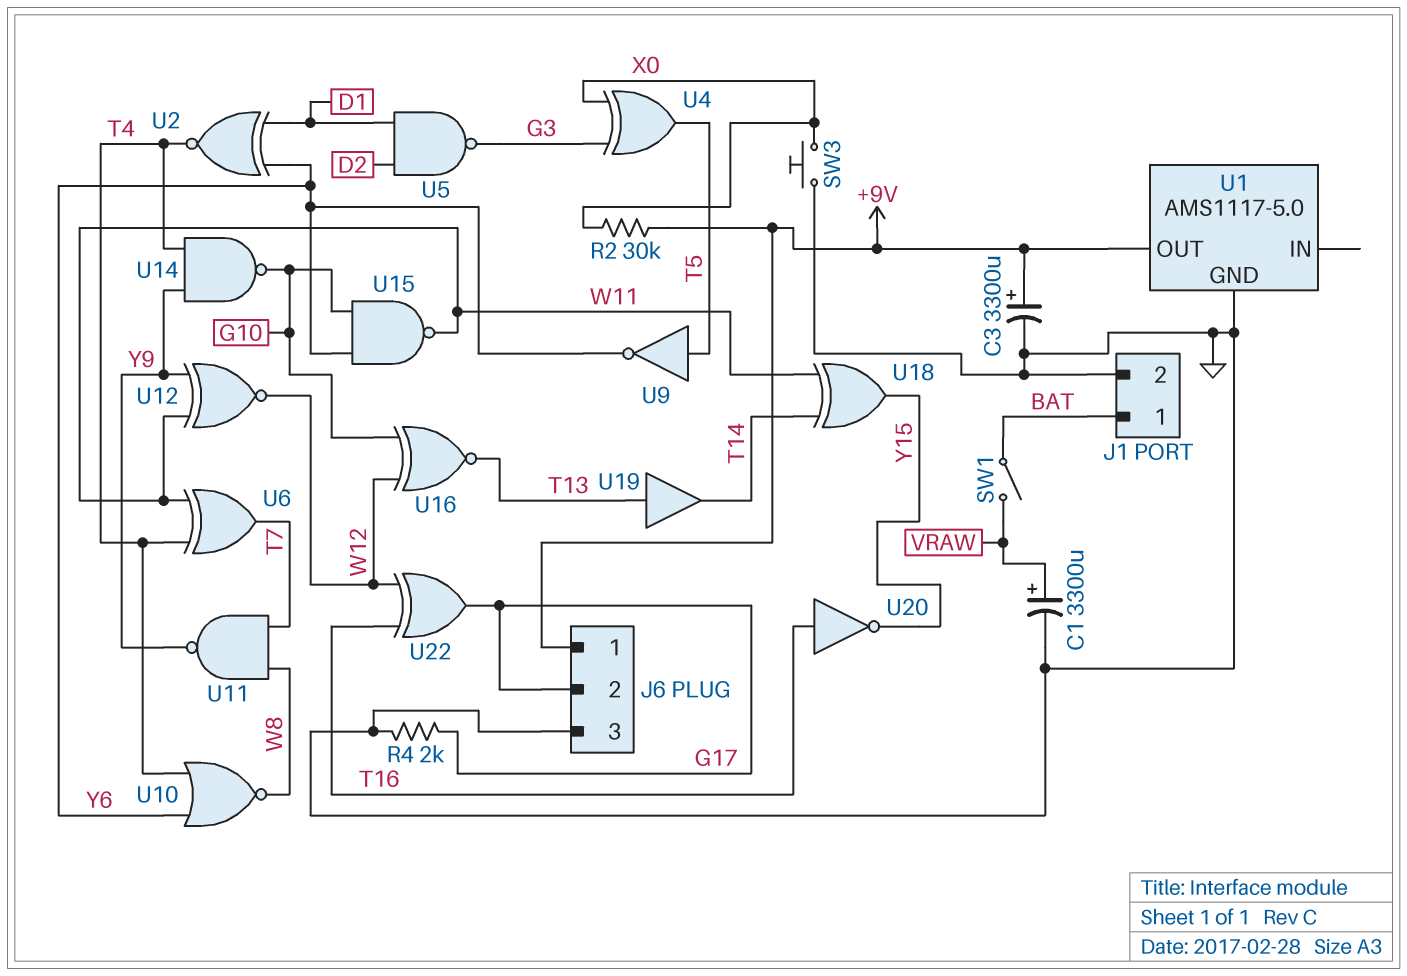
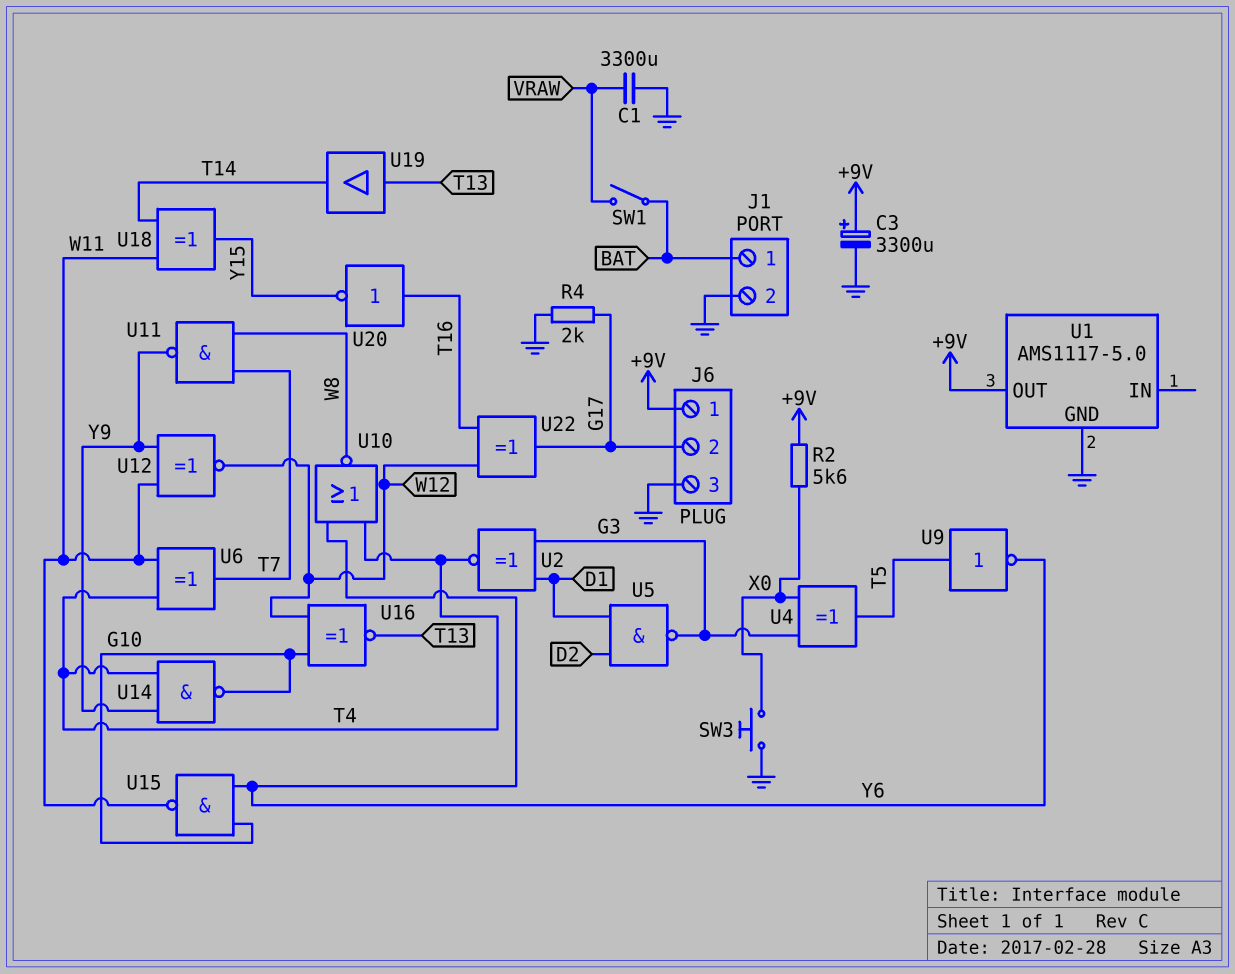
C1: 3300uF (plus VRAW, minus GND) -> 3300uF (GND, VRAW)
R2: 30k (+9V, X0) -> 5.6k (+9V, X0)
U2: XNOR (in D1, in Y6, out T4) -> XNOR (in D1, in G3, out T4)

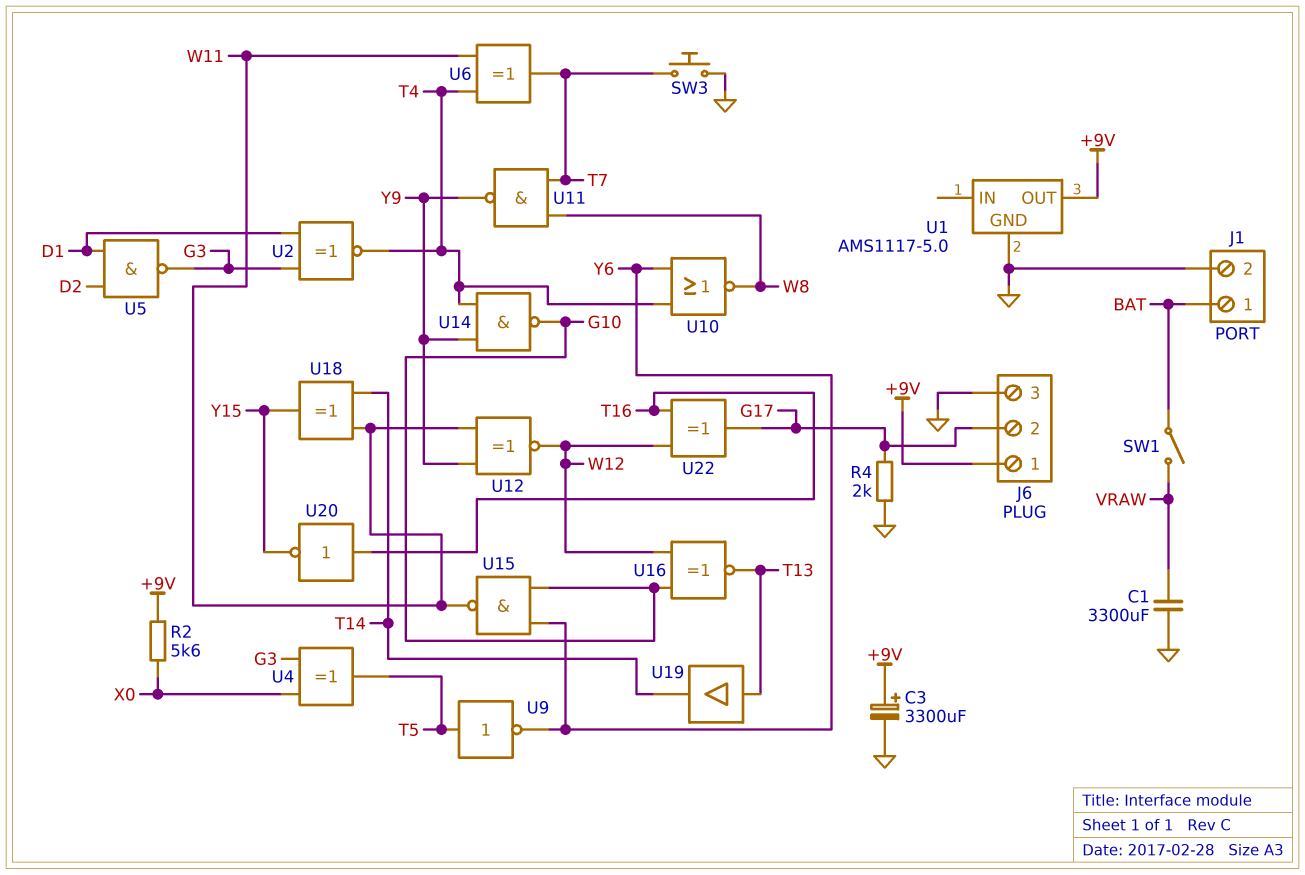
SW3: button (GND, X0) -> button (GND, T7)

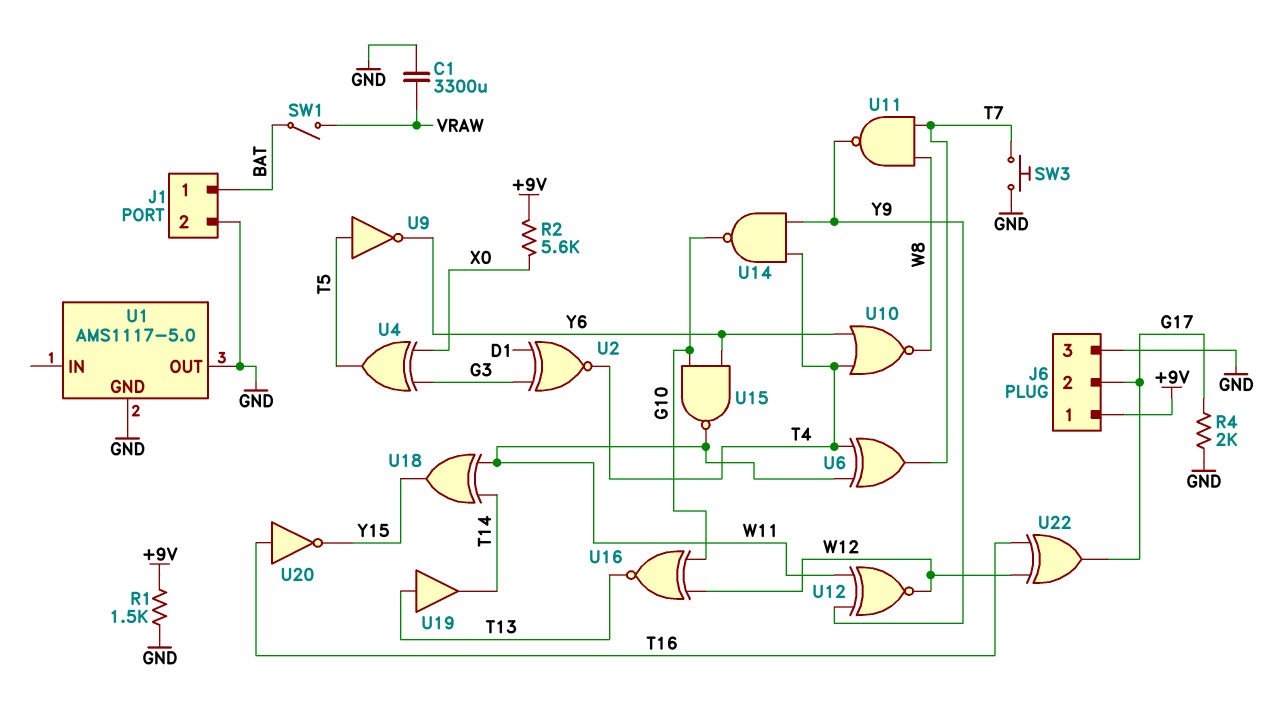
C3: 3300uF (plus +9V, minus GND) -> none
R1: none -> 1.5k (+9V, GND)
U1 pin OUT: +9V -> GND
U5: NAND (in D1, in D2, out G3) -> none

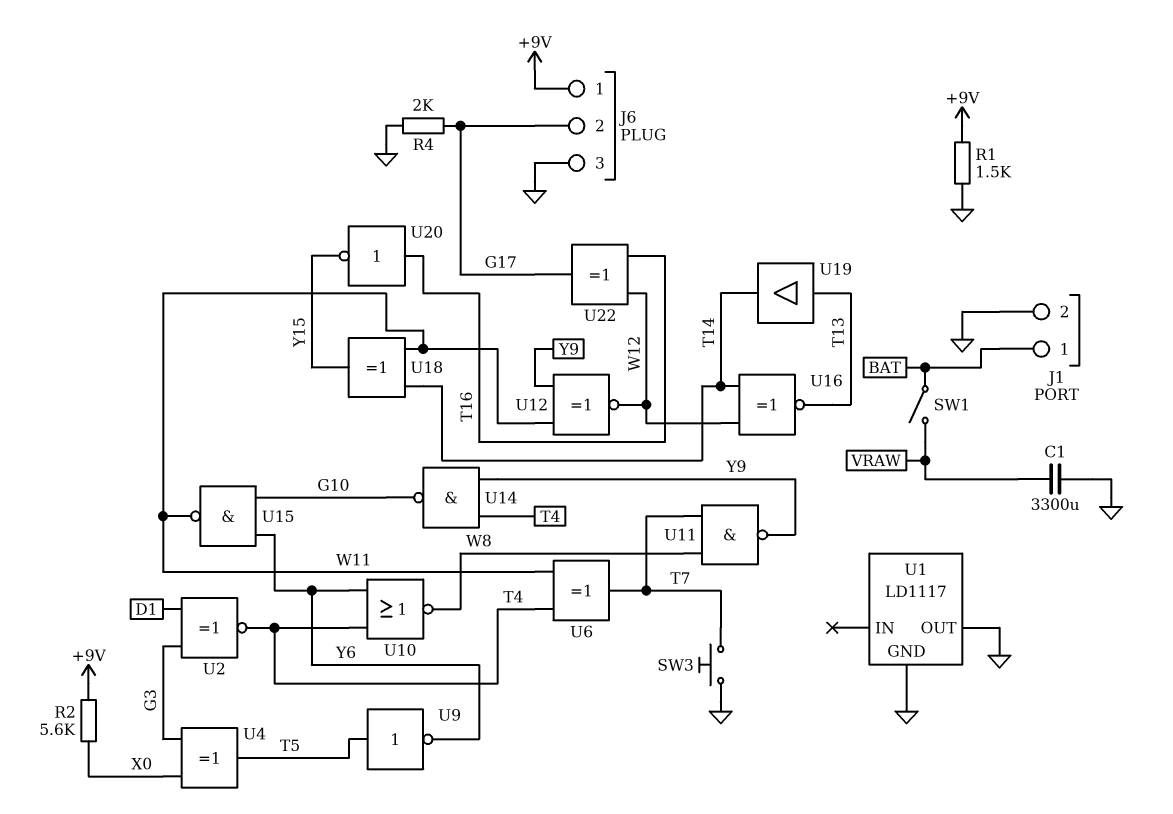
U1: AMS1117-5.0 -> LD1117
U16: XNOR (in G10, in W12, out T13) -> XNOR (in T14, in W12, out T13)

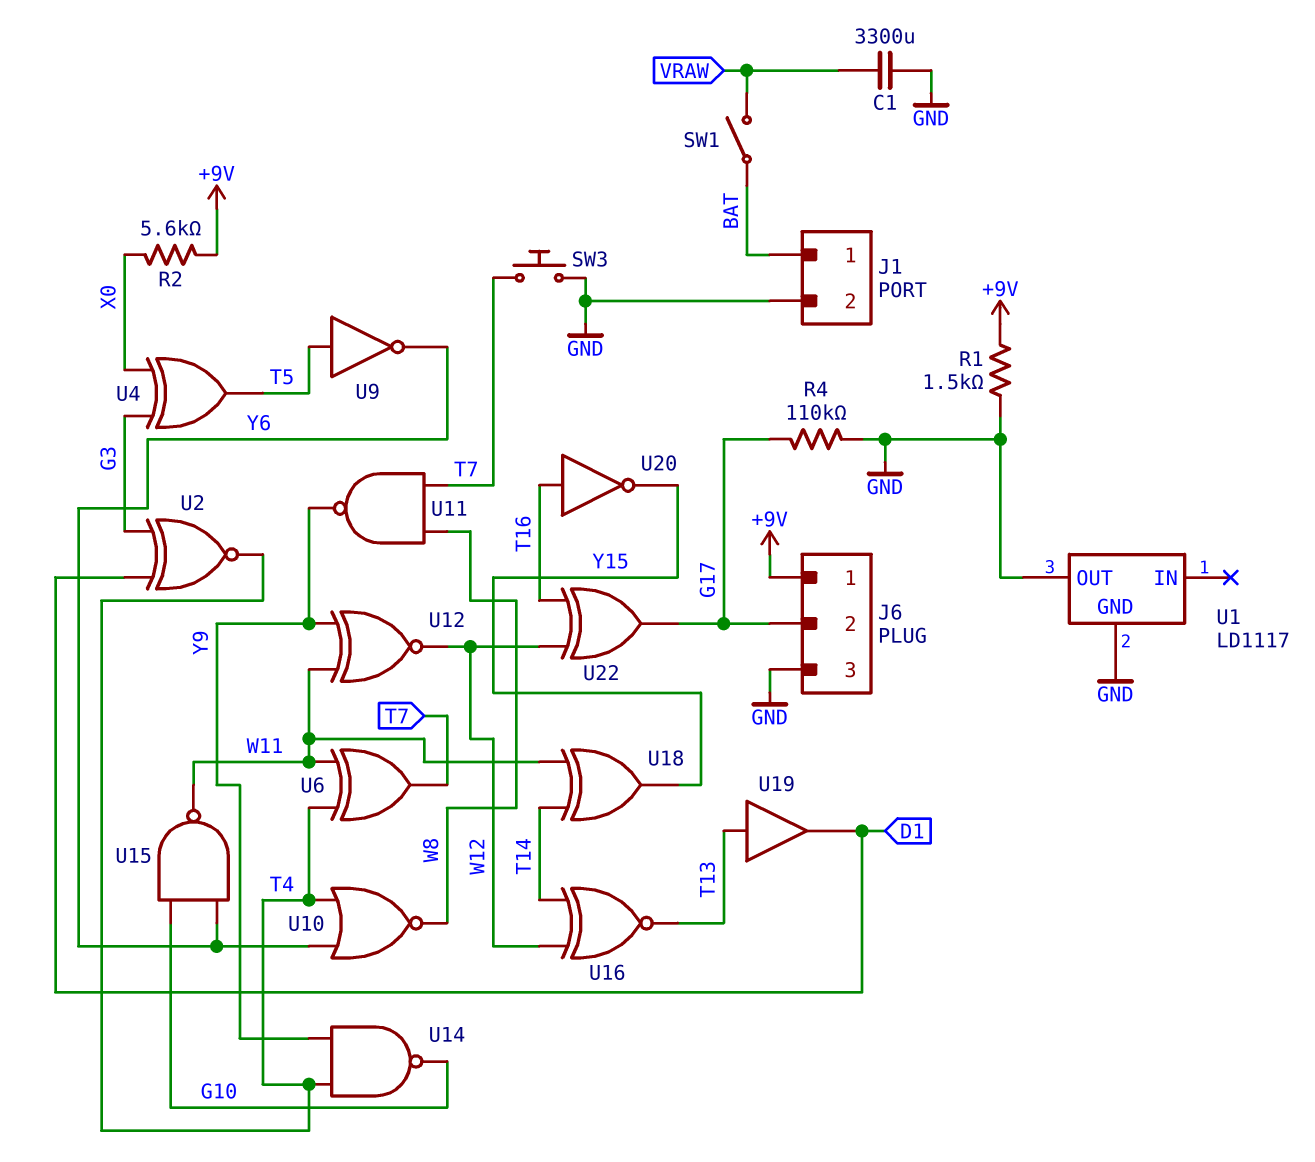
R4: 2k (G17, GND) -> 110k (G17, GND)
U19: buffer (in T13, out T14) -> buffer (in T13, out D1)

